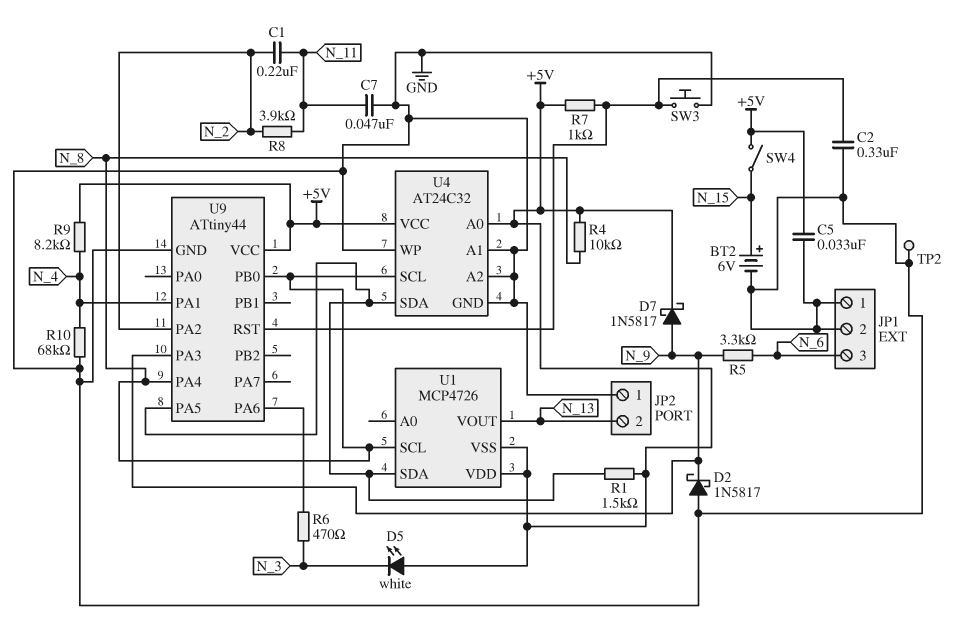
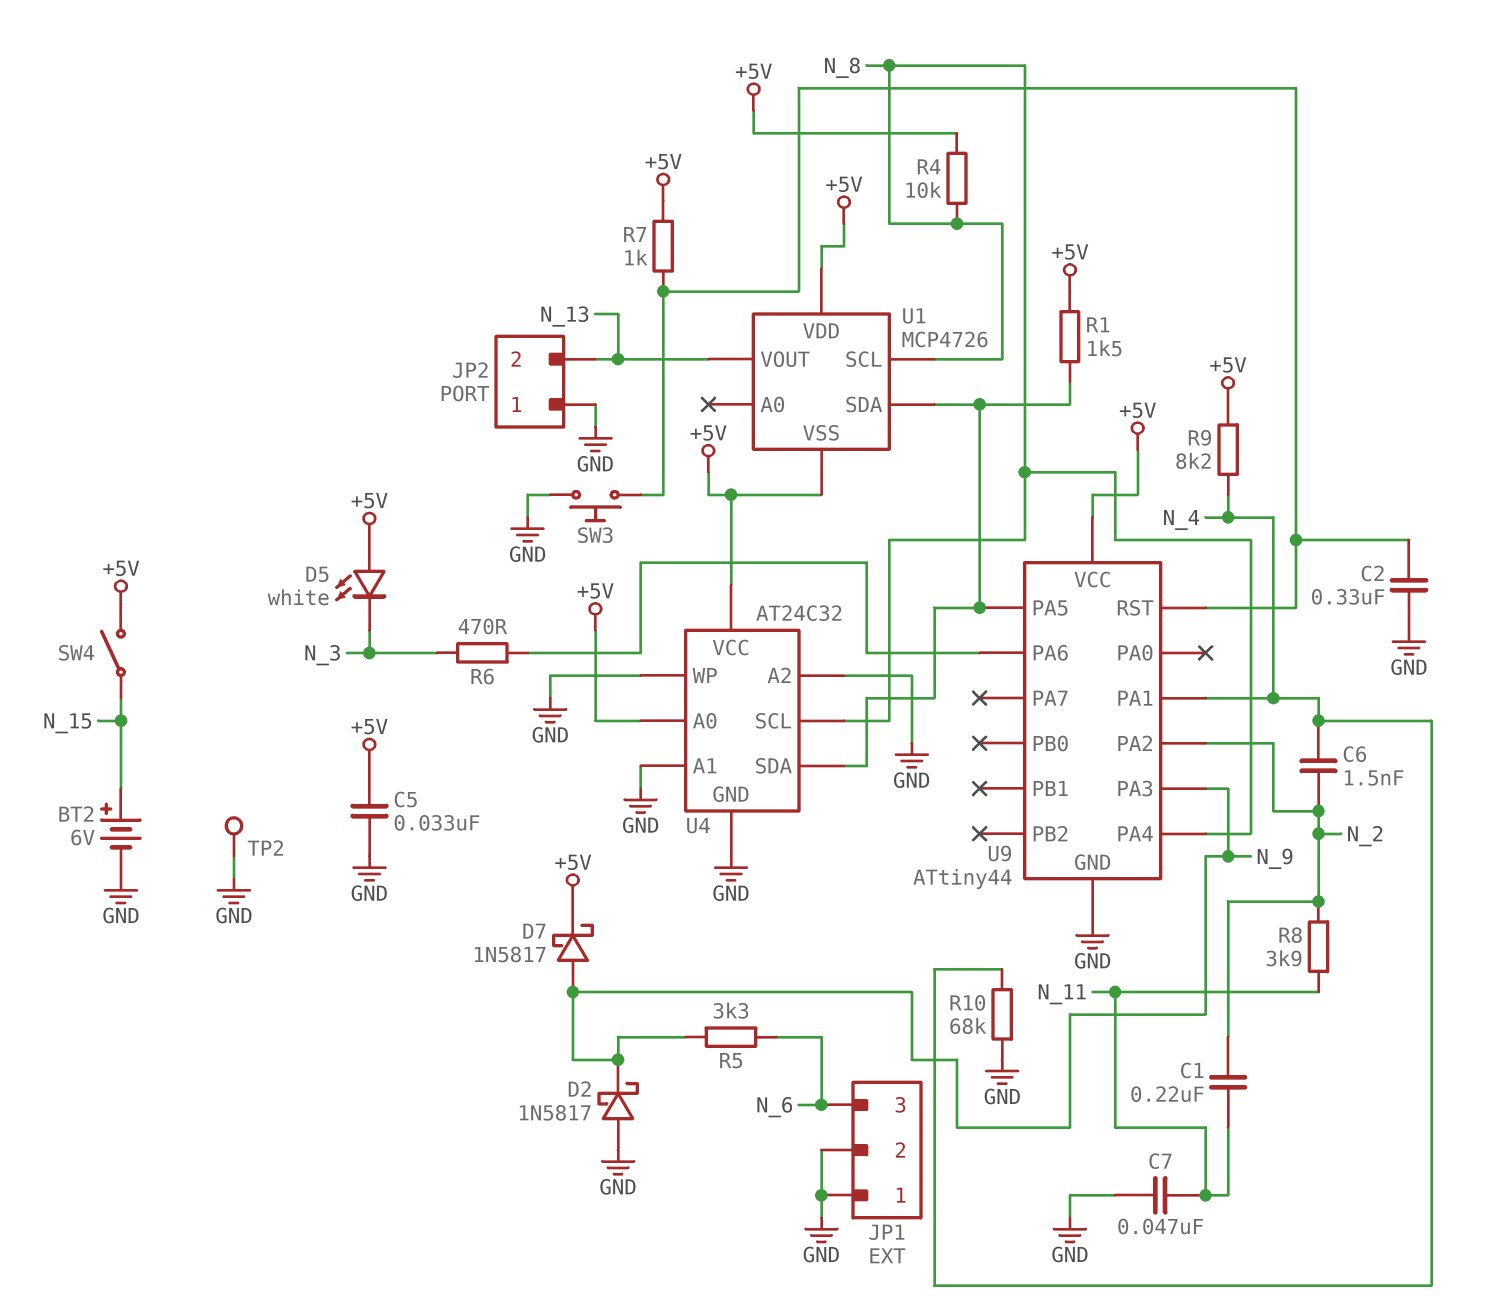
C6: none -> 1.5nF (N_2, N_4)
U9 pin PB0: N_8 -> none

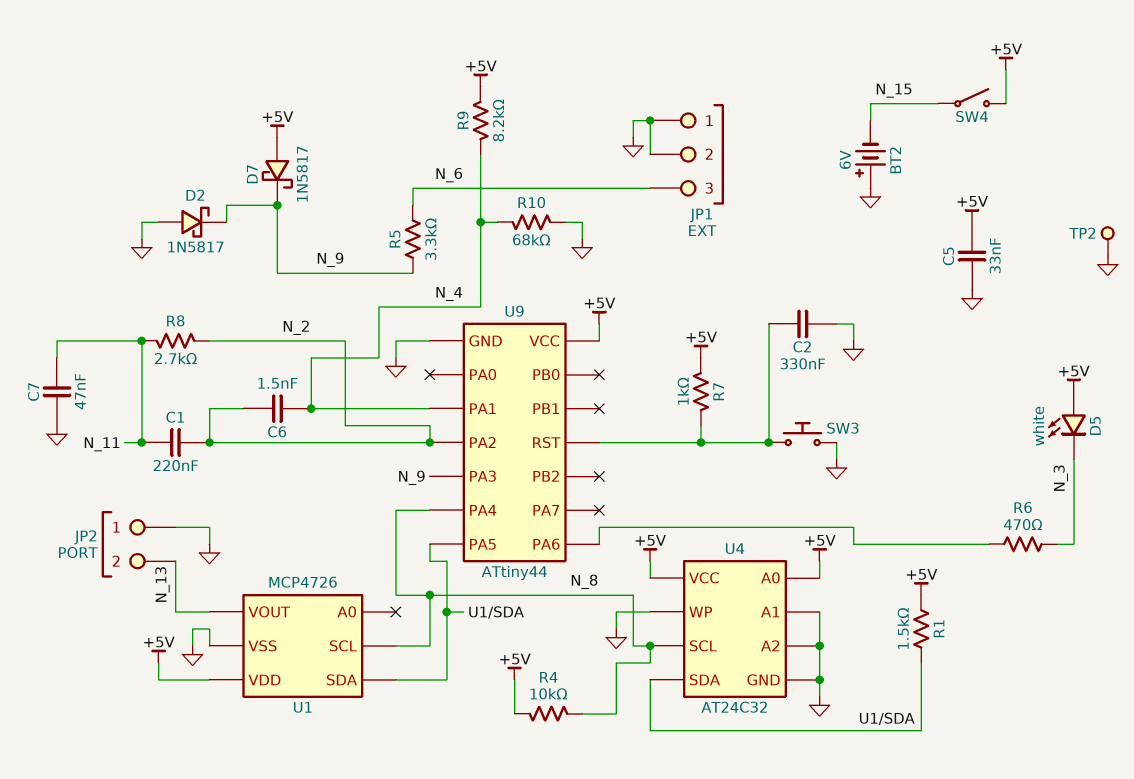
BT2: 6V (plus N_15, minus GND) -> 6V (plus GND, minus N_15)
D7: schottky 1N5817 (A N_9, K +5V) -> schottky 1N5817 (A +5V, K N_9)
R8: 3.9k (N_2, N_11) -> 2.7k (N_2, N_11)
U1 pin VSS: +5V -> GND

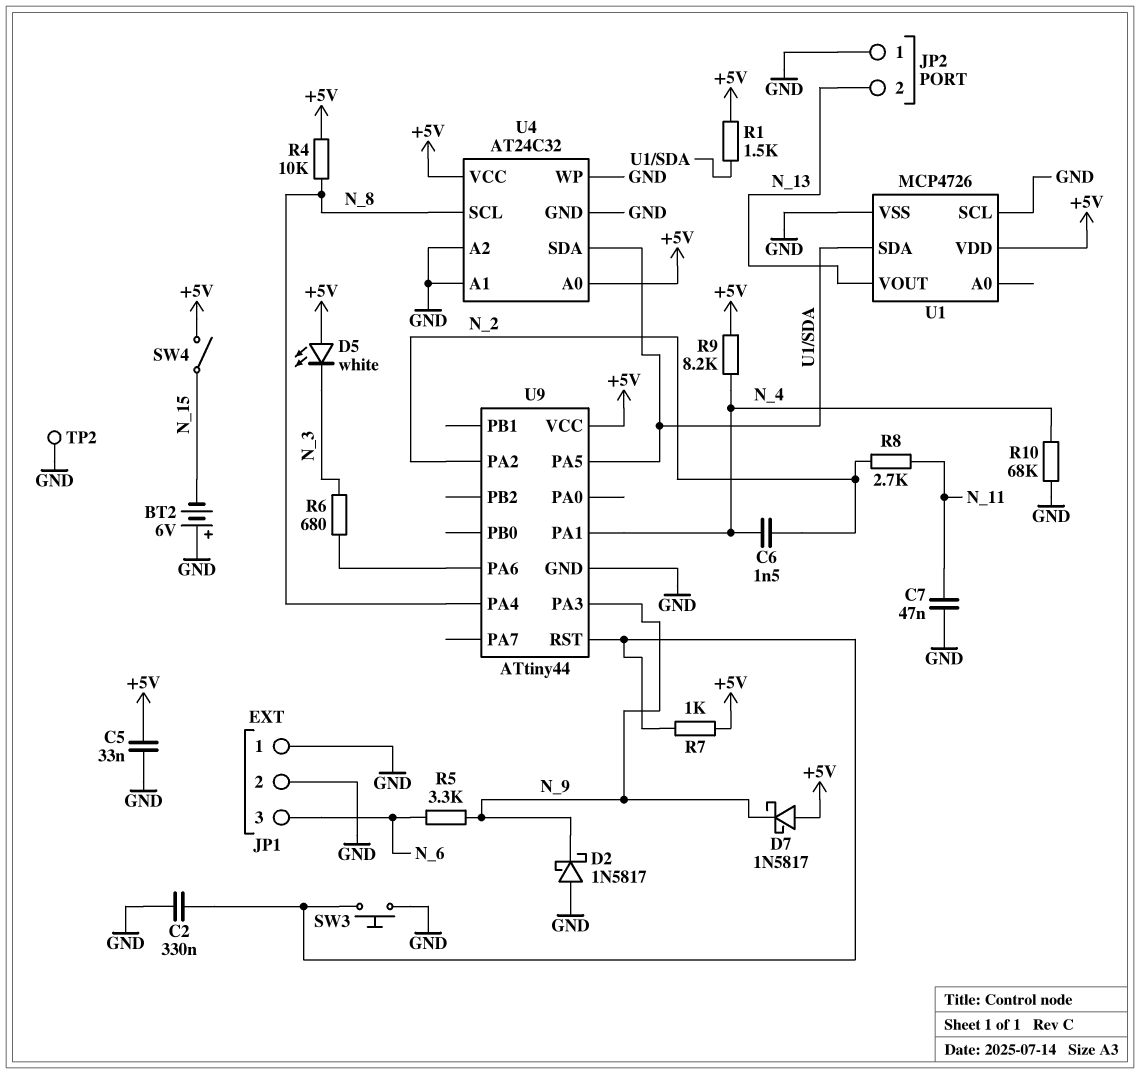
C1: 220nF (N_2, N_11) -> none
R6: 470 (N_3, U9/PA6) -> 680 (N_3, U9/PA6)
U1 pin SCL: N_8 -> GND

